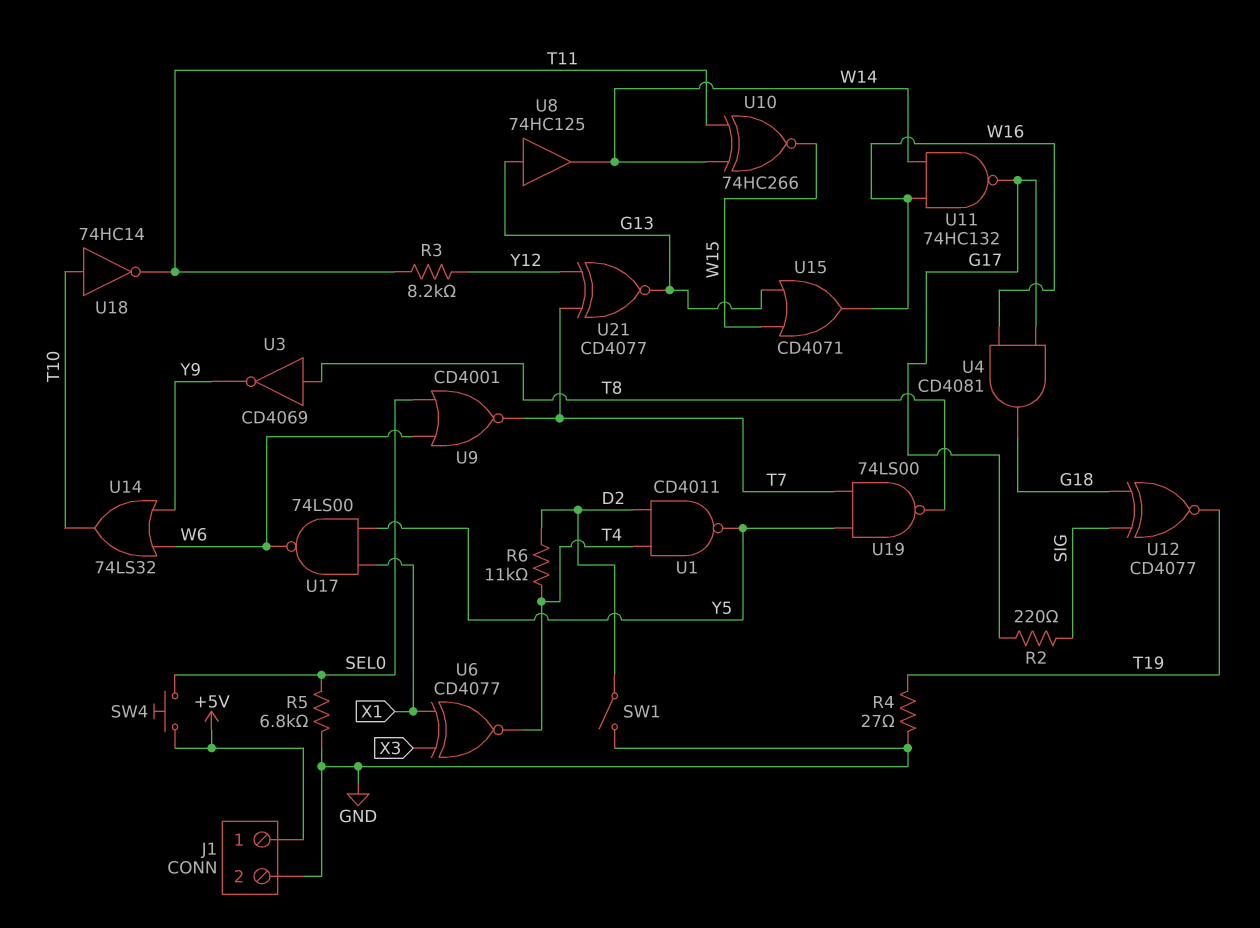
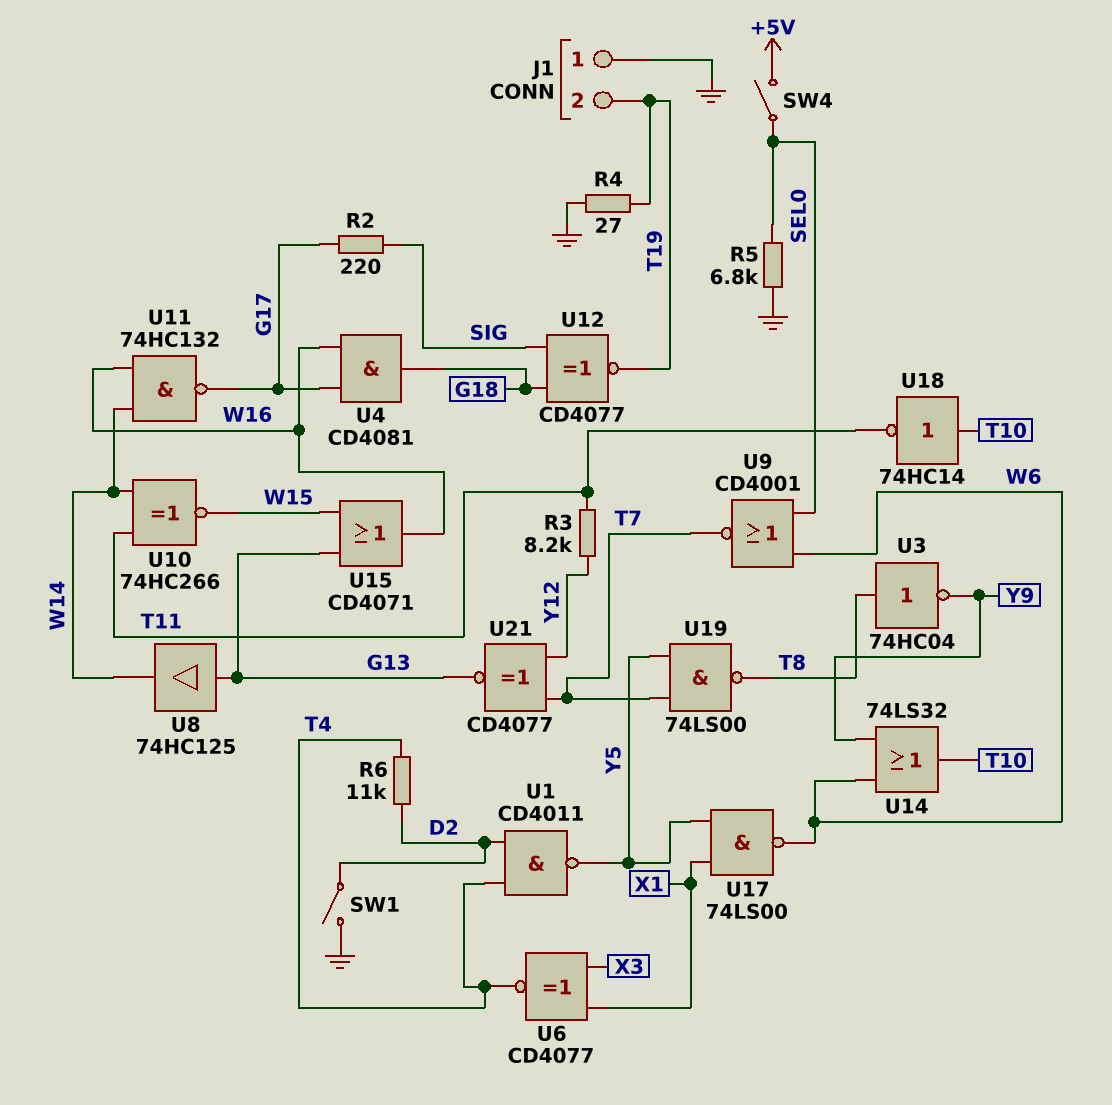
J1 pin 1: +5V -> GND
J1 pin 2: GND -> T19
SW4: button (+5V, SEL0) -> switch (+5V, SEL0)
U3: NOT CD4069 (in T8, out Y9) -> NOT 74HC04 (in T8, out Y9)

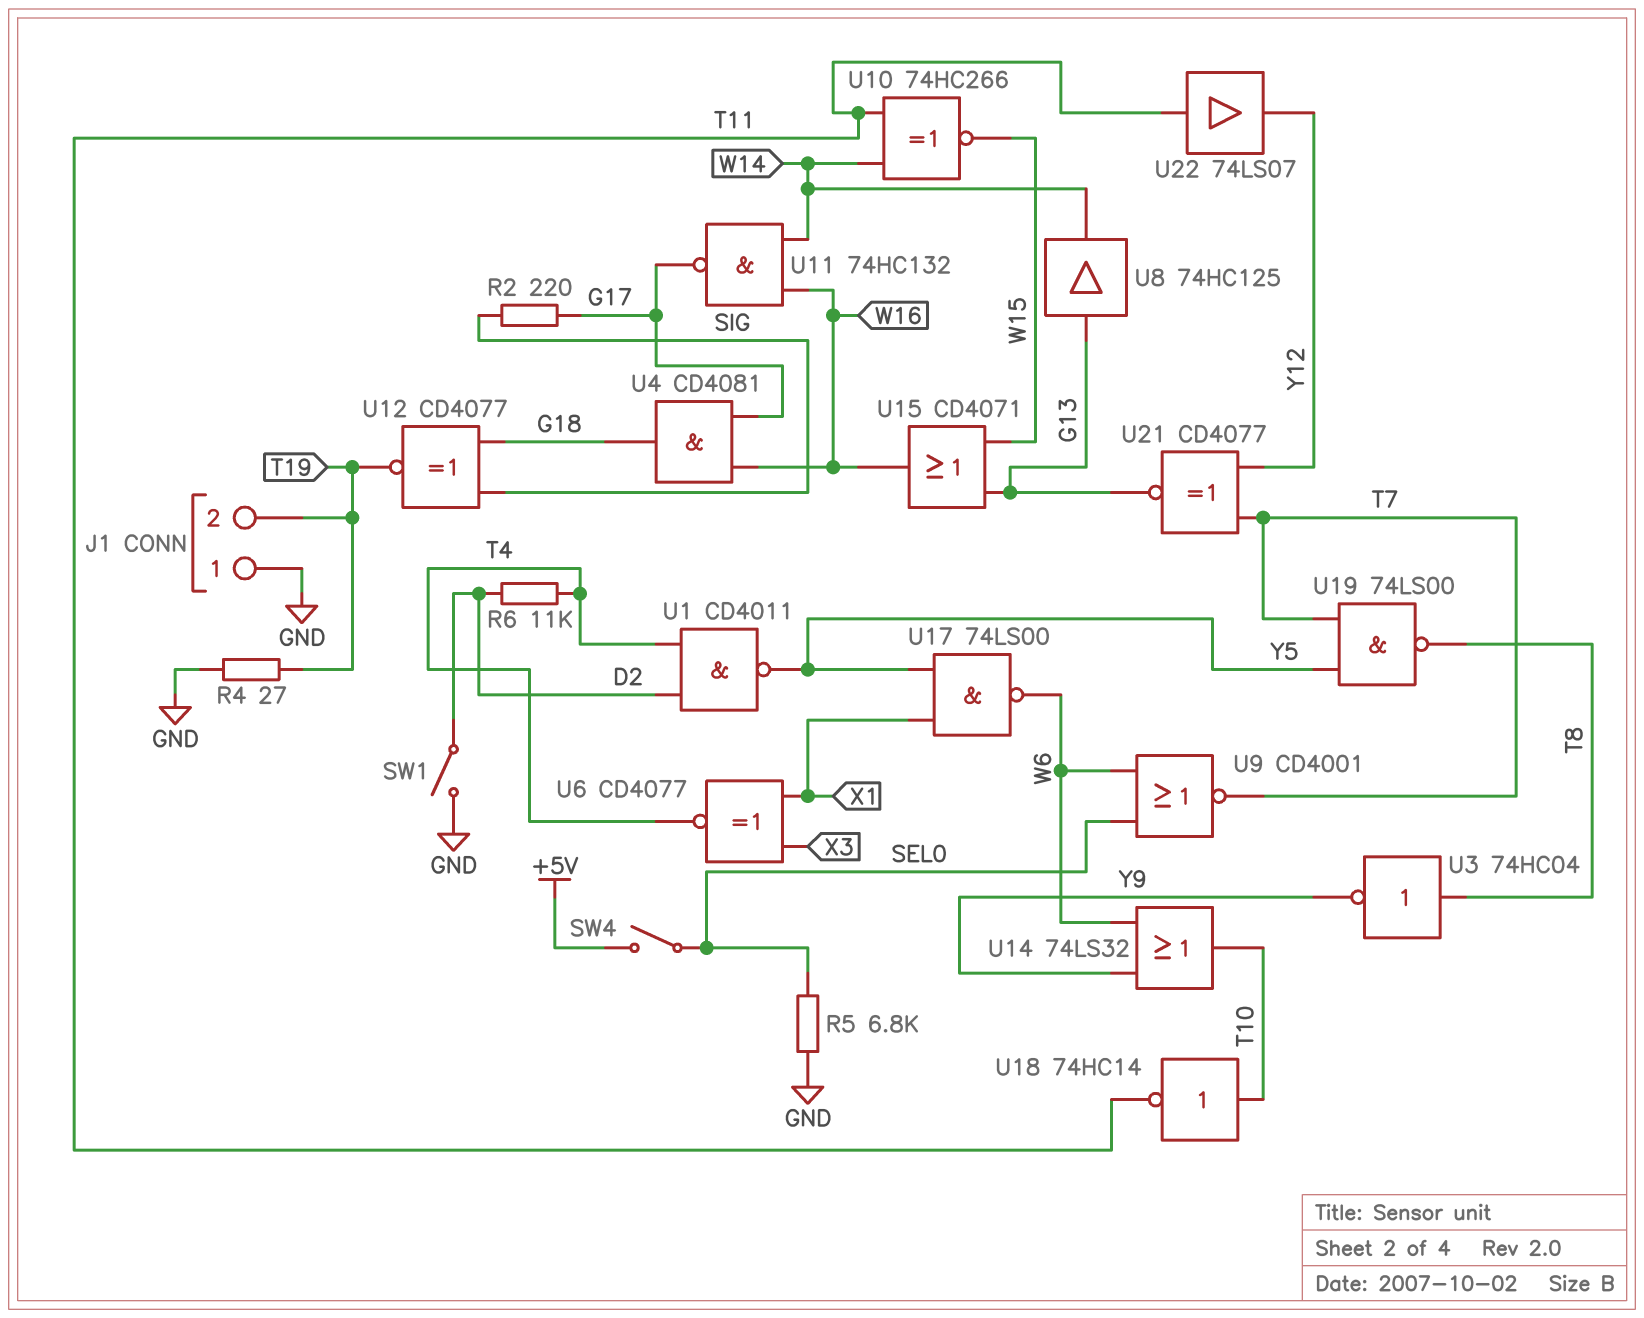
R3: 8.2k (T11, Y12) -> none
U22: none -> buffer 74LS07 (in T11, out Y12)

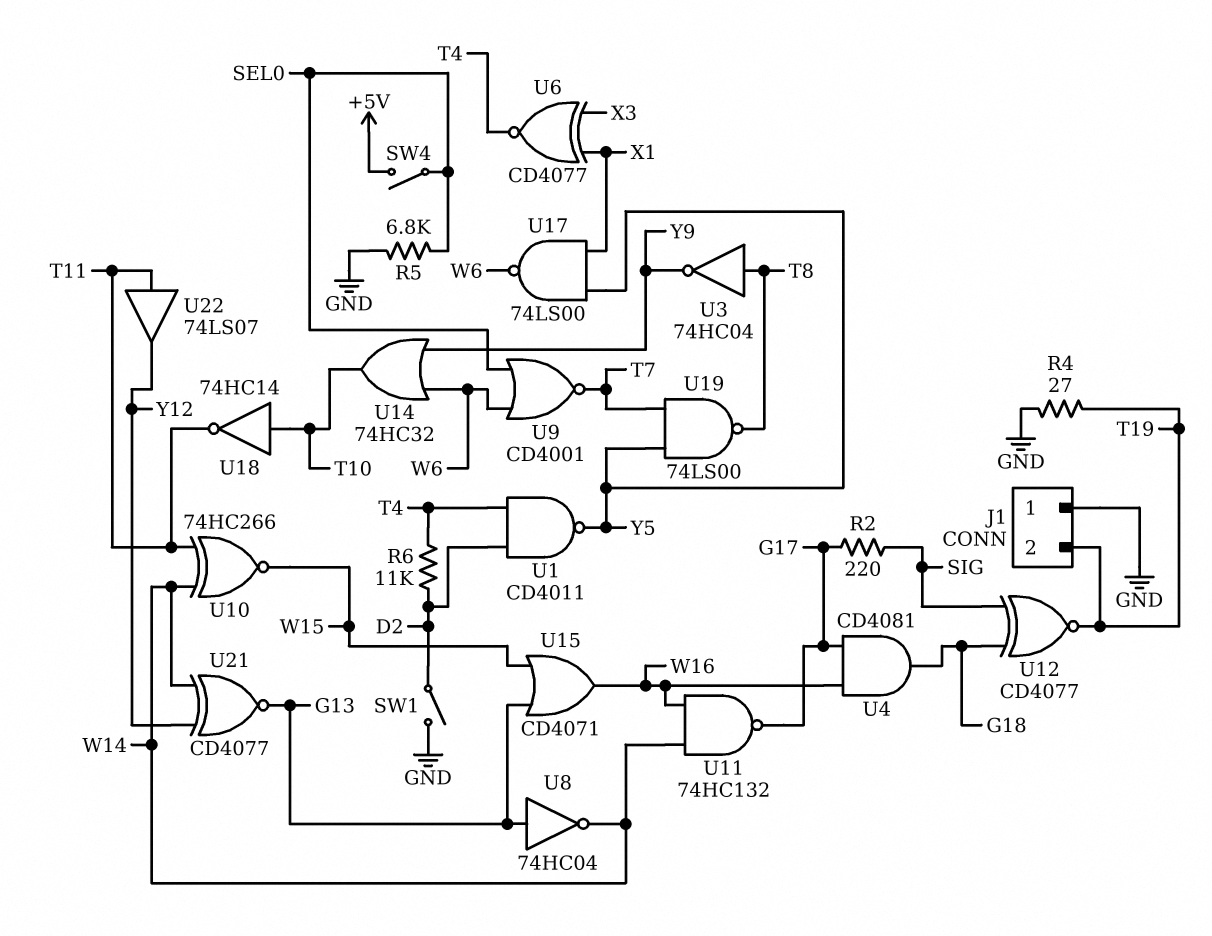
U8: buffer 74HC125 (in G13, out W14) -> NOT 74HC04 (in G13, out W14)
U14: OR 74LS32 (in W6, in Y9, out T10) -> OR 74HC32 (in W6, in Y9, out T10)
U21: XNOR CD4077 (in T7, in Y12, out G13) -> XNOR CD4077 (in W14, in Y12, out G13)

